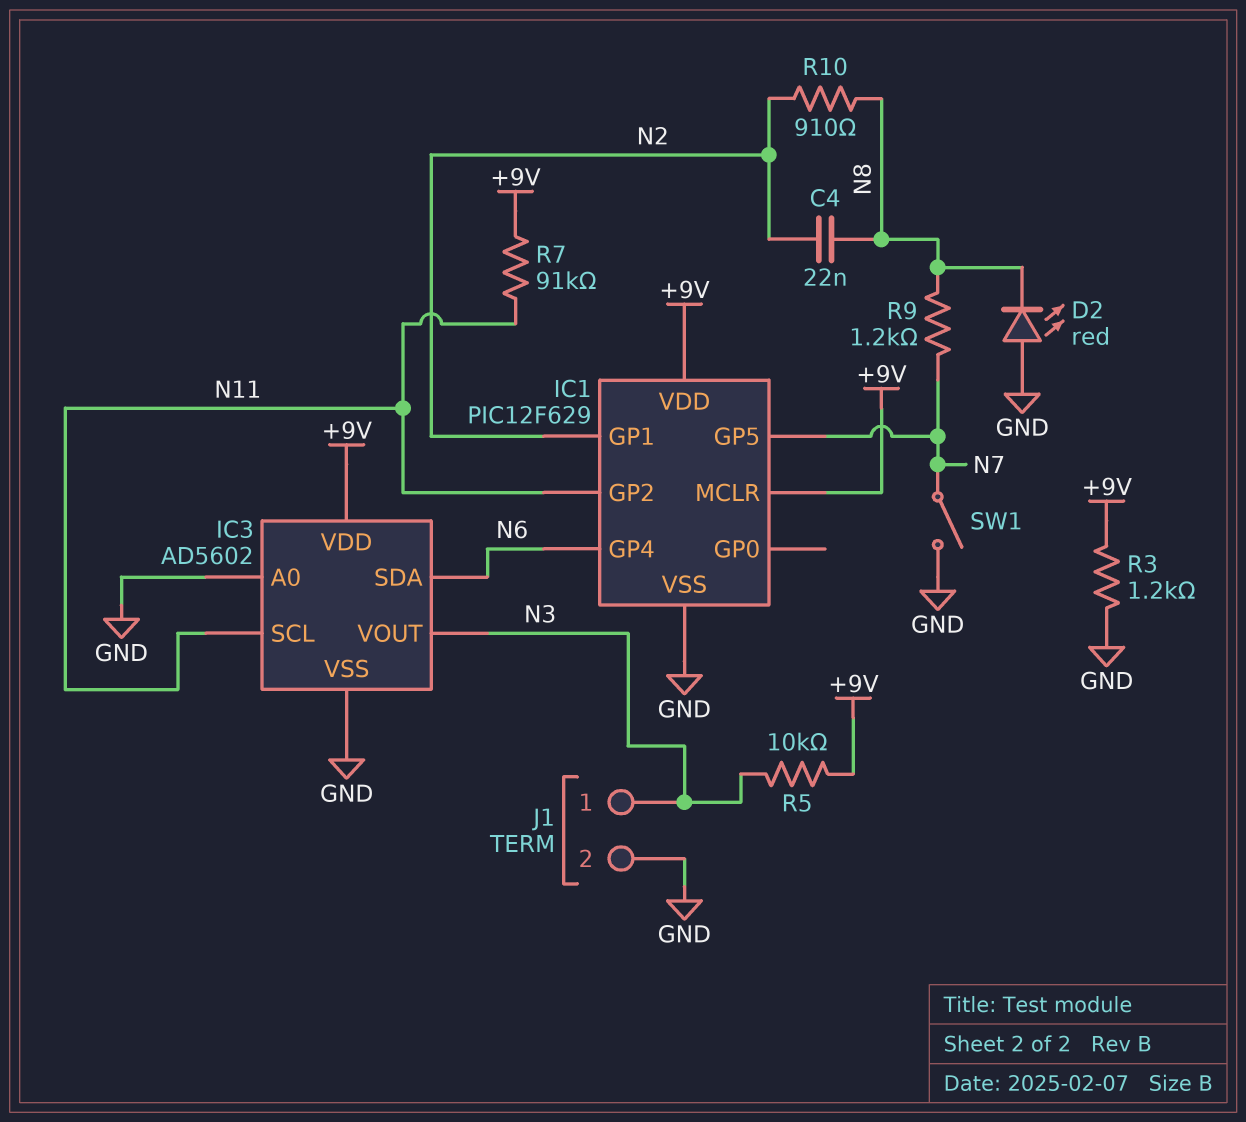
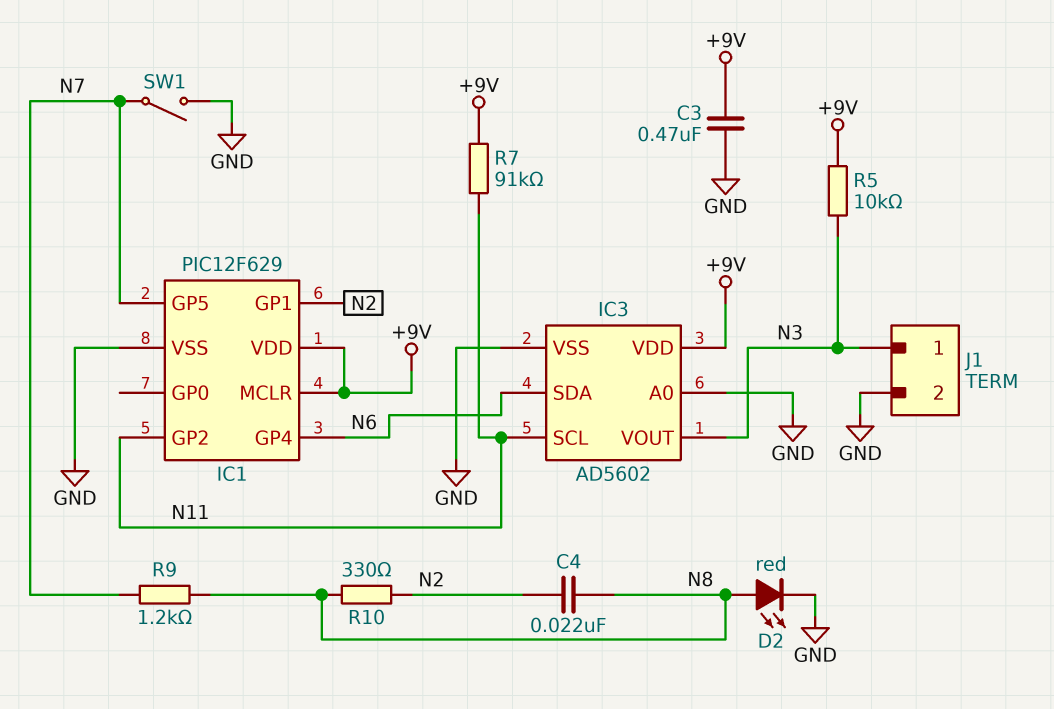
C3: none -> 470nF (+9V, GND)
D2: LED red (A GND, K N8) -> LED red (A N8, K GND)
R3: 1.2k (+9V, GND) -> none
R10: 910 (N2, N8) -> 330 (N2, N8)

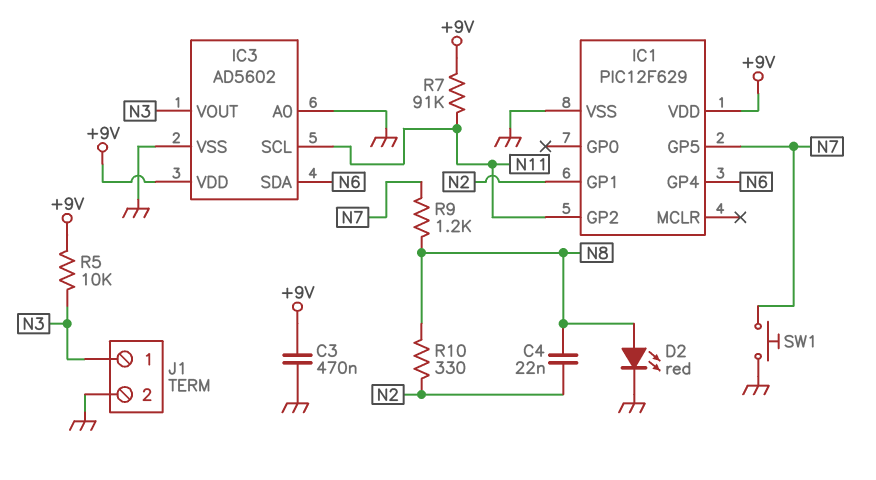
IC1 pin MCLR: +9V -> none
SW1: switch (GND, N7) -> button (GND, N7)

